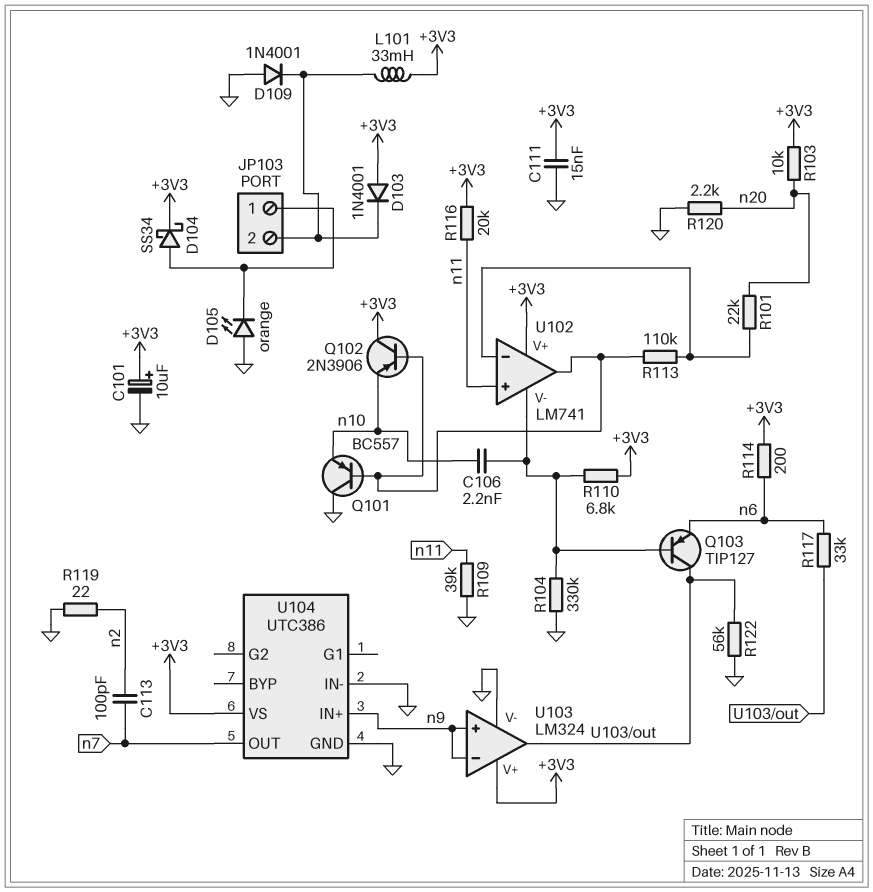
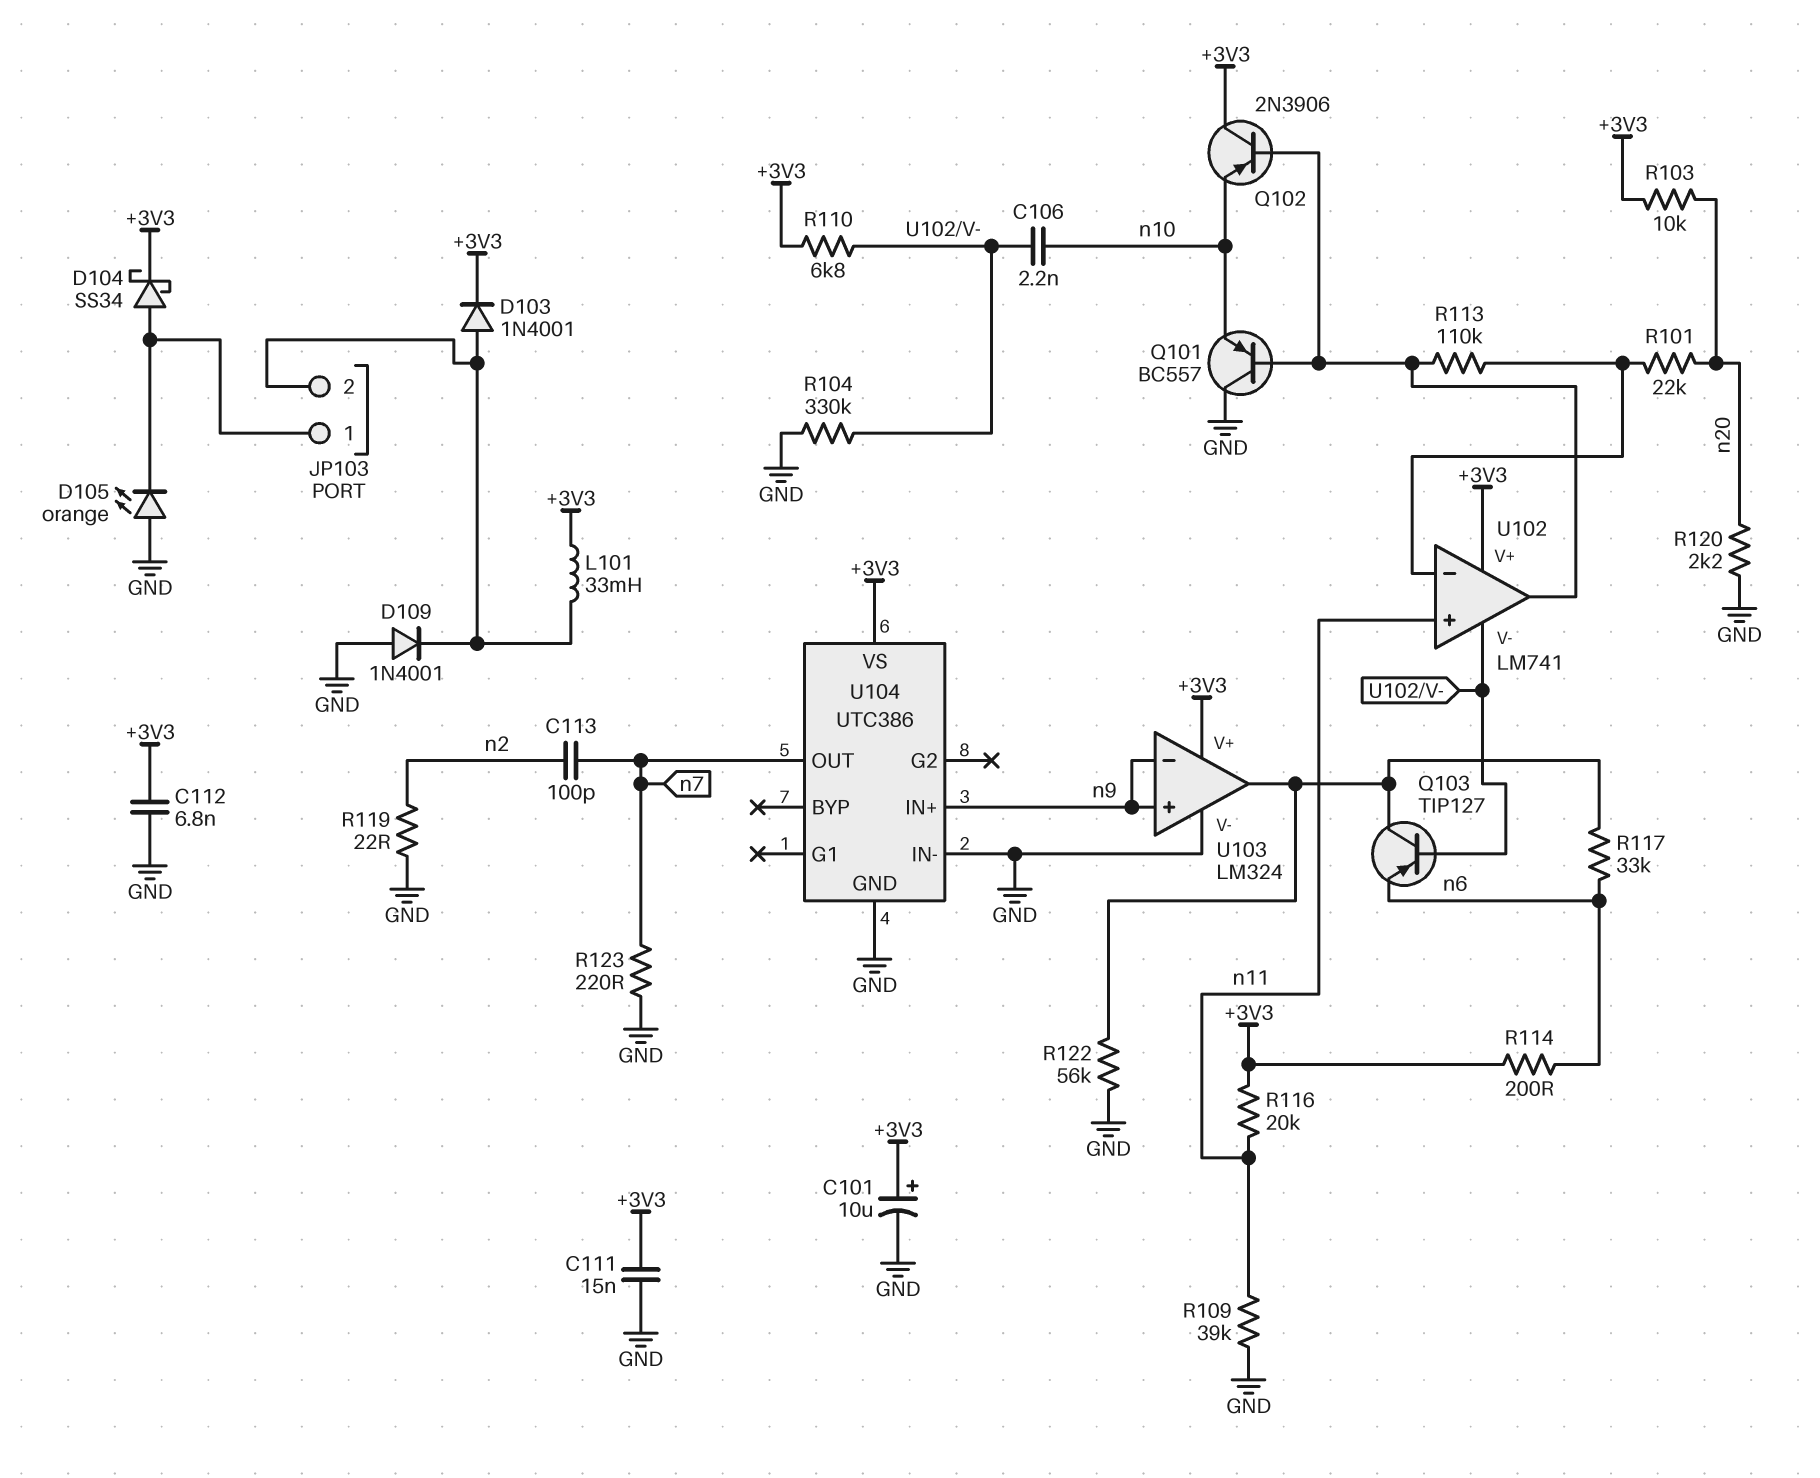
C112: none -> 6.8nF (+3V3, GND)
D103: diode 1N4001 (A +3V3, K JP103/2) -> diode 1N4001 (A JP103/2, K +3V3)
R123: none -> 220 (GND, n7)

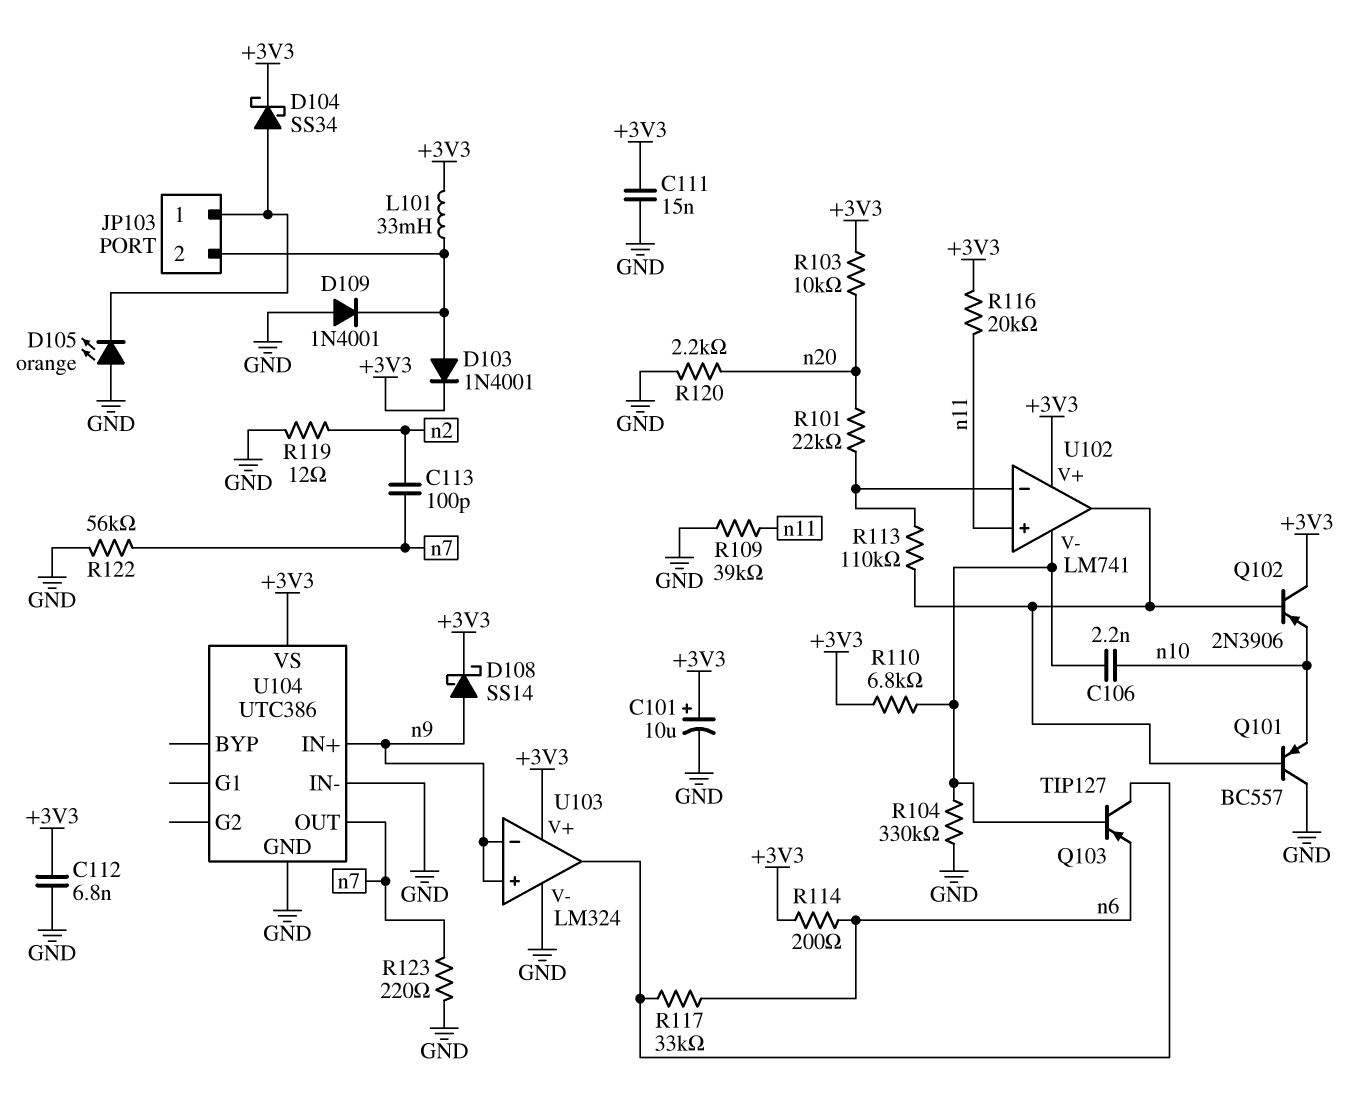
D108: none -> schottky SS14 (A n9, K +3V3)
R119: 22 (GND, n2) -> 12 (GND, n2)
R122: 56k (GND, U103/out) -> 56k (GND, n7)

